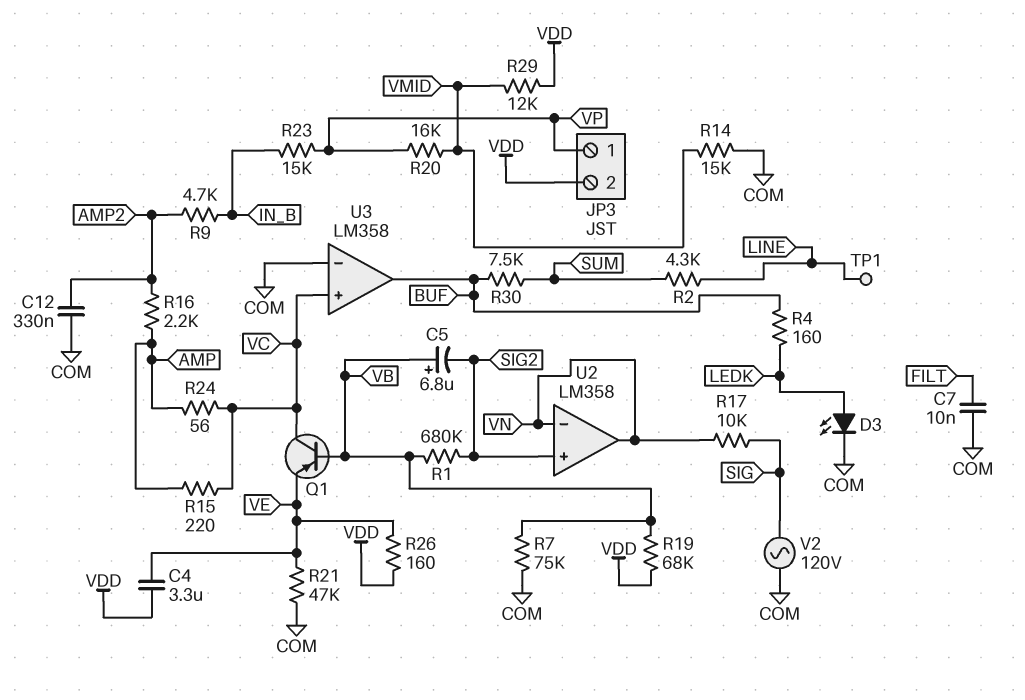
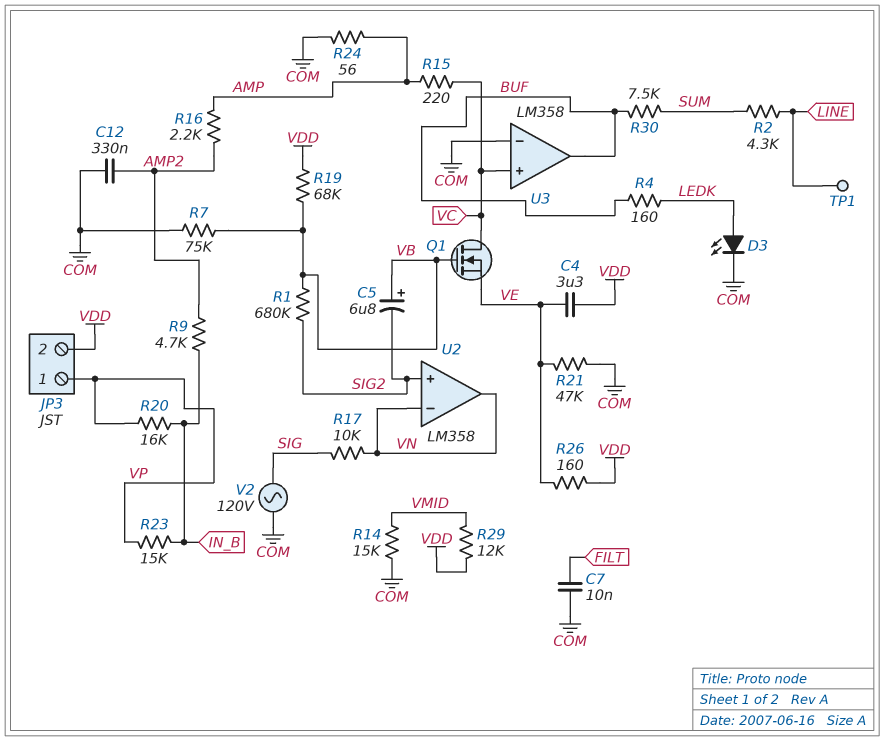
Q1: PNP (B VB, C VC, E VE) -> NMOS (G VB, D VC, S VE)
R20: 16k (VMID, VP) -> 16k (IN_B, VP)
R24: 56 (AMP, VC) -> 56 (AMP, COM)

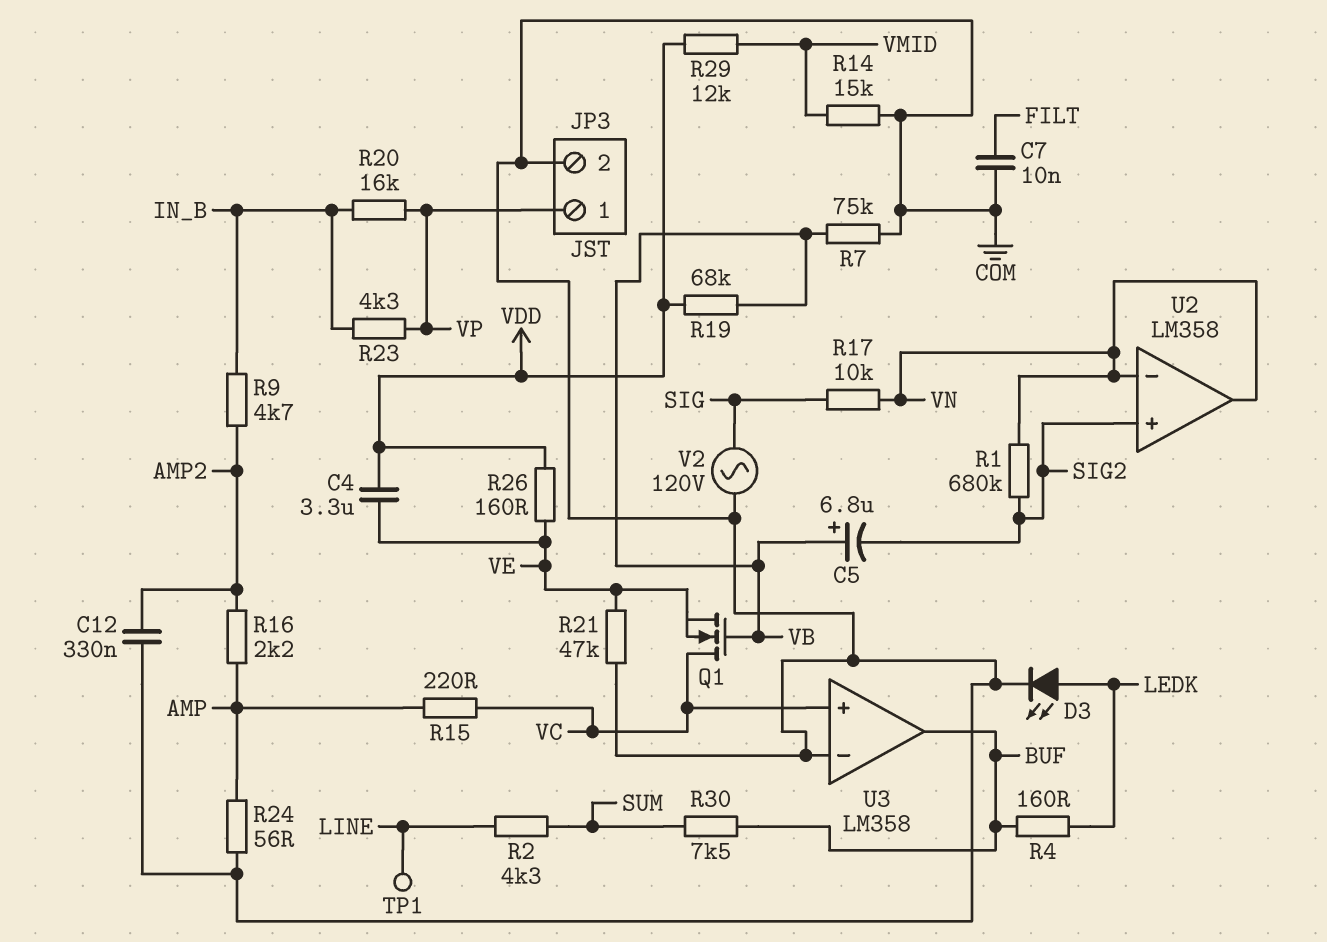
JP3 pin 2: VDD -> COM
R1: 680k (SIG2, VB) -> 680k (SIG2, VN)
R23: 15k (IN_B, VP) -> 4.3k (IN_B, VP)

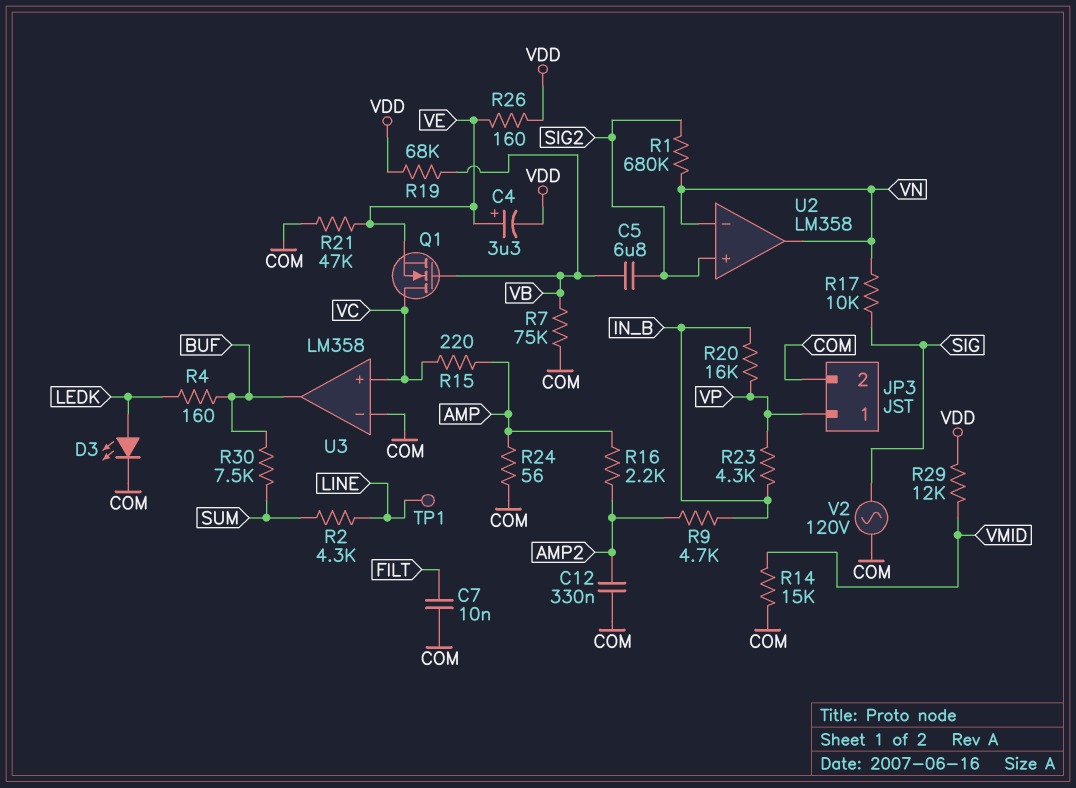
C4: 3.3uF (VDD, VE) -> 3.3uF (plus VE, minus VDD)
C5: 6.8uF (plus VB, minus SIG2) -> 6.8uF (SIG2, VB)

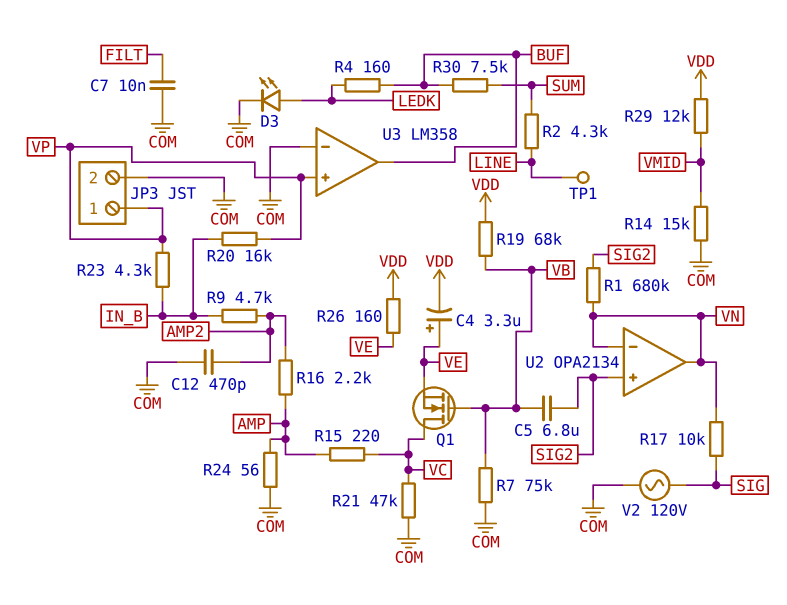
C12: 330nF (AMP2, COM) -> 470pF (AMP2, COM)
R21: 47k (COM, VE) -> 47k (COM, VC)
U2: LM358 -> OPA2134
U3 pin in+: VC -> VP

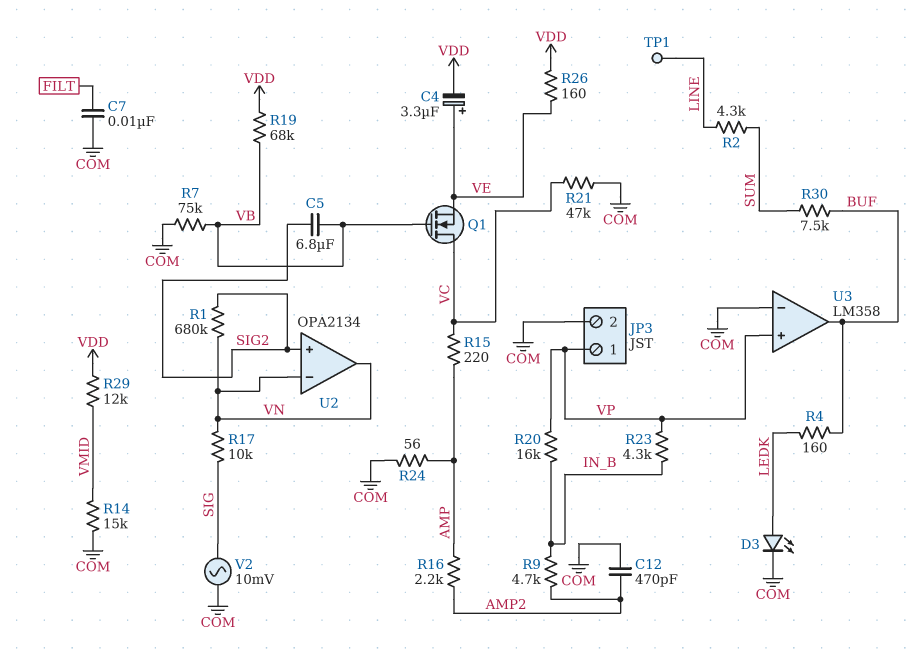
V2: AC 120V (COM, SIG) -> AC 10mV (COM, SIG)

